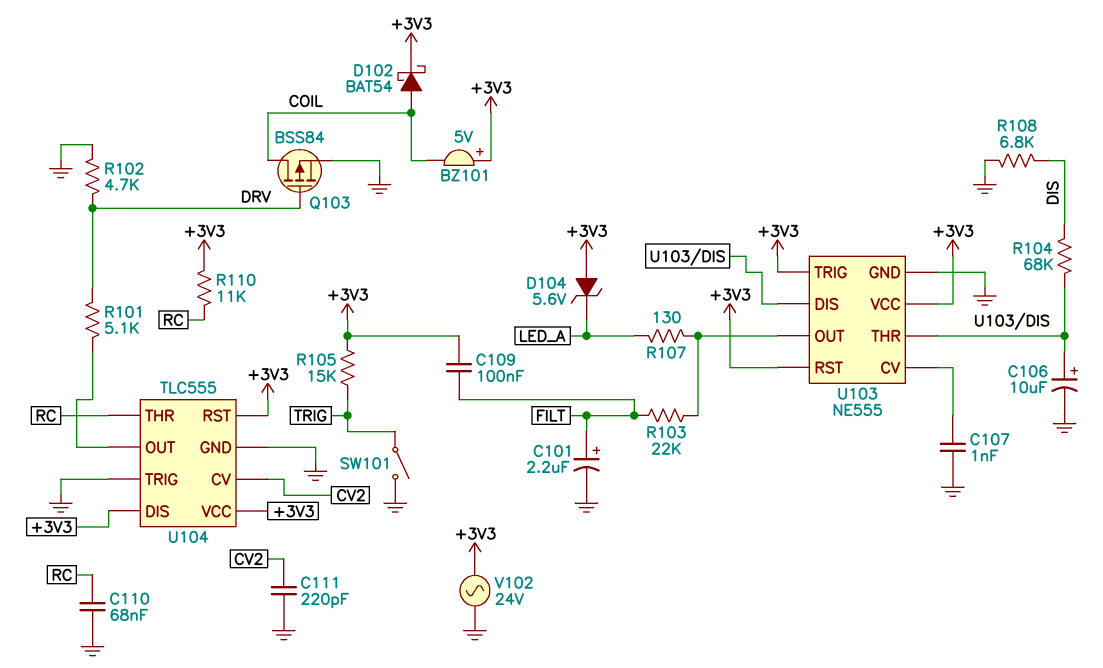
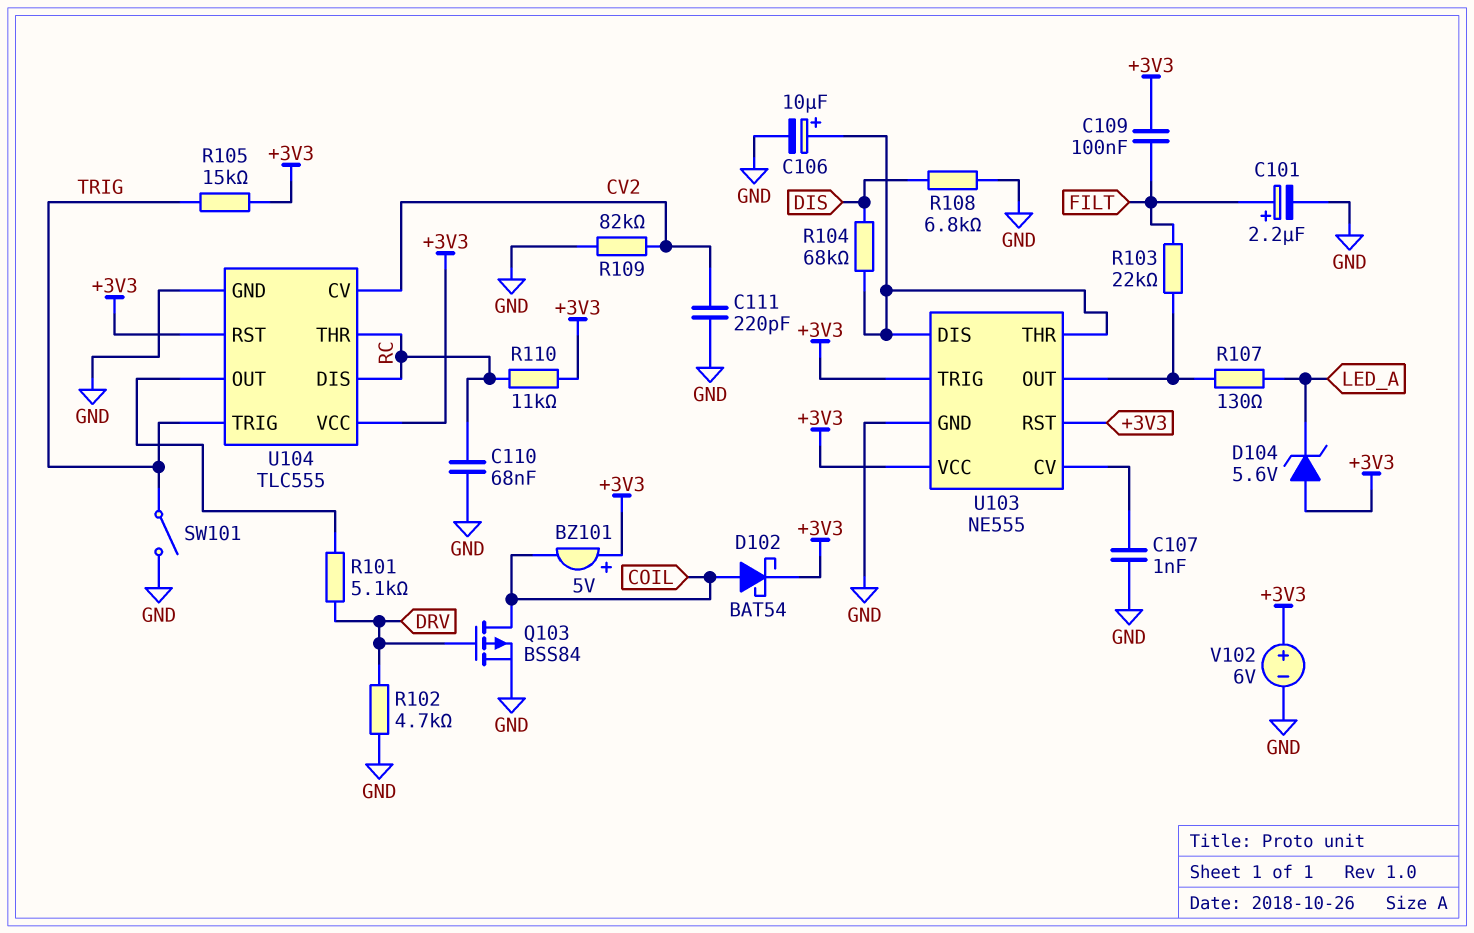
R109: none -> 82k (CV2, GND)
U104 pin DIS: +3V3 -> RC
U104 pin TRIG: GND -> TRIG
V102: AC 24V (+3V3, GND) -> 6V (plus +3V3, minus GND)

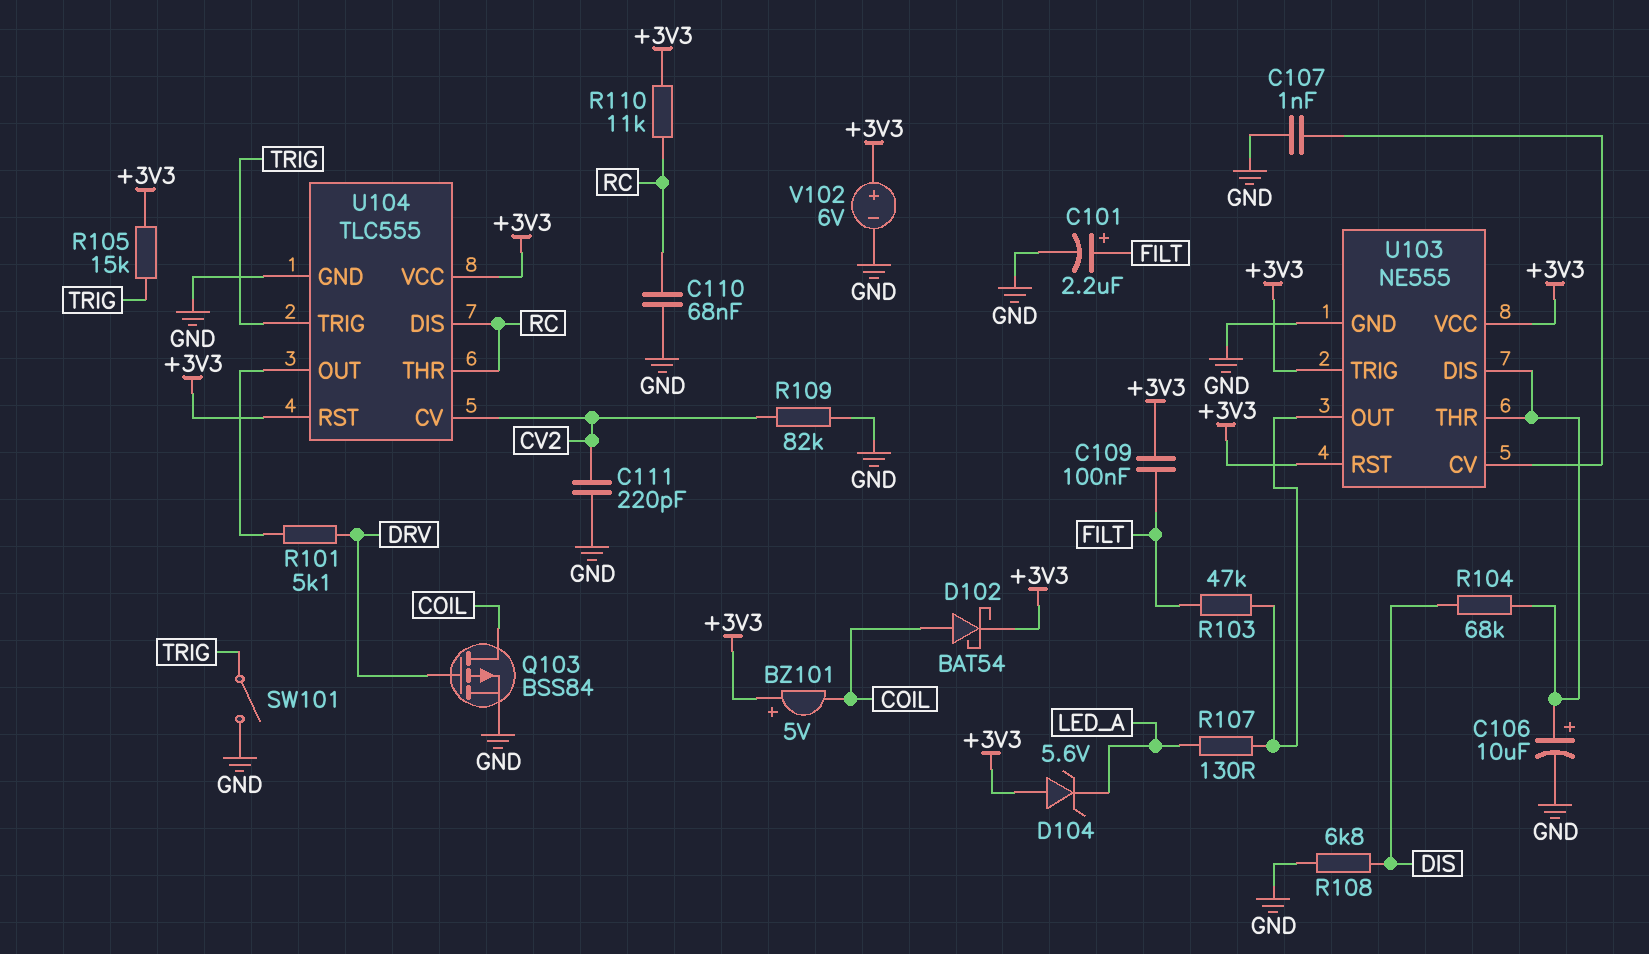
R102: 4.7k (DRV, GND) -> none
R103: 22k (FILT, U103/OUT) -> 47k (FILT, U103/OUT)

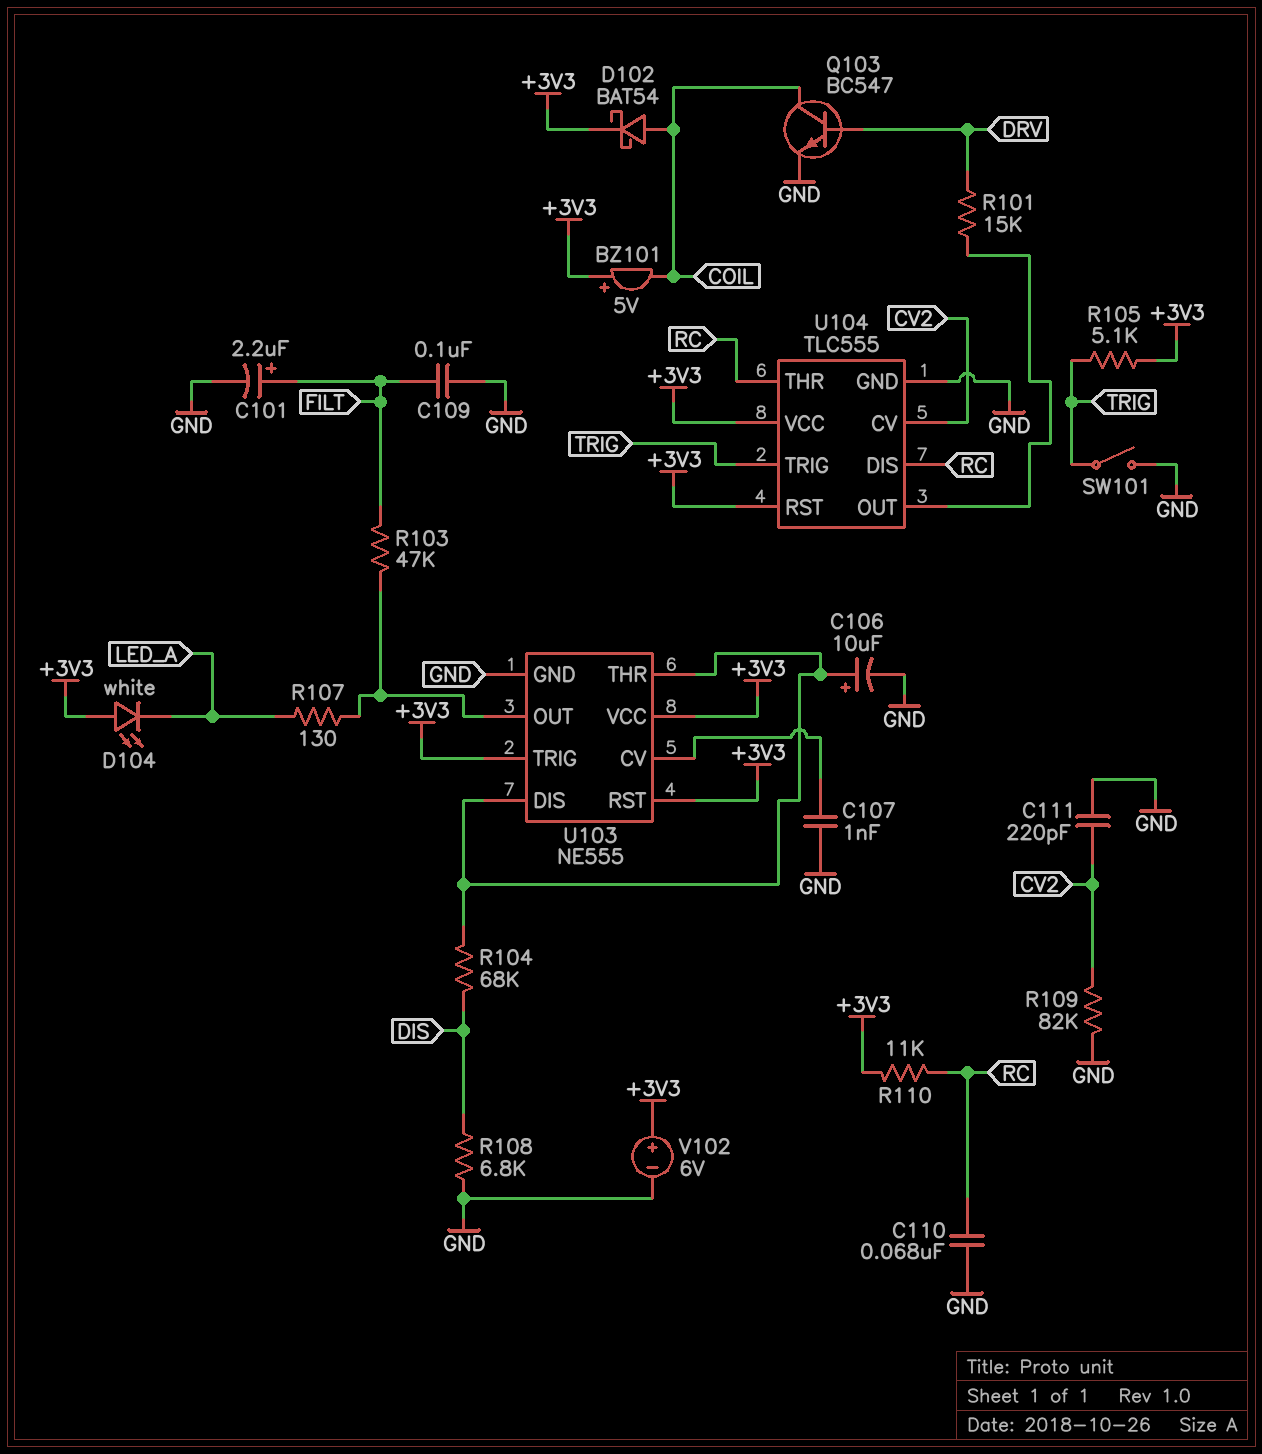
C109: 100nF (+3V3, FILT) -> 100nF (FILT, GND)
D104: zener 5.6V (A +3V3, K LED_A) -> LED white (A +3V3, K LED_A)
Q103: PMOS BSS84 (G DRV, D COIL, S GND) -> NPN BC547 (B DRV, C COIL, E GND)
R101: 5.1k (DRV, U104/OUT) -> 15k (DRV, U104/OUT)
R105: 15k (+3V3, TRIG) -> 5.1k (+3V3, TRIG)

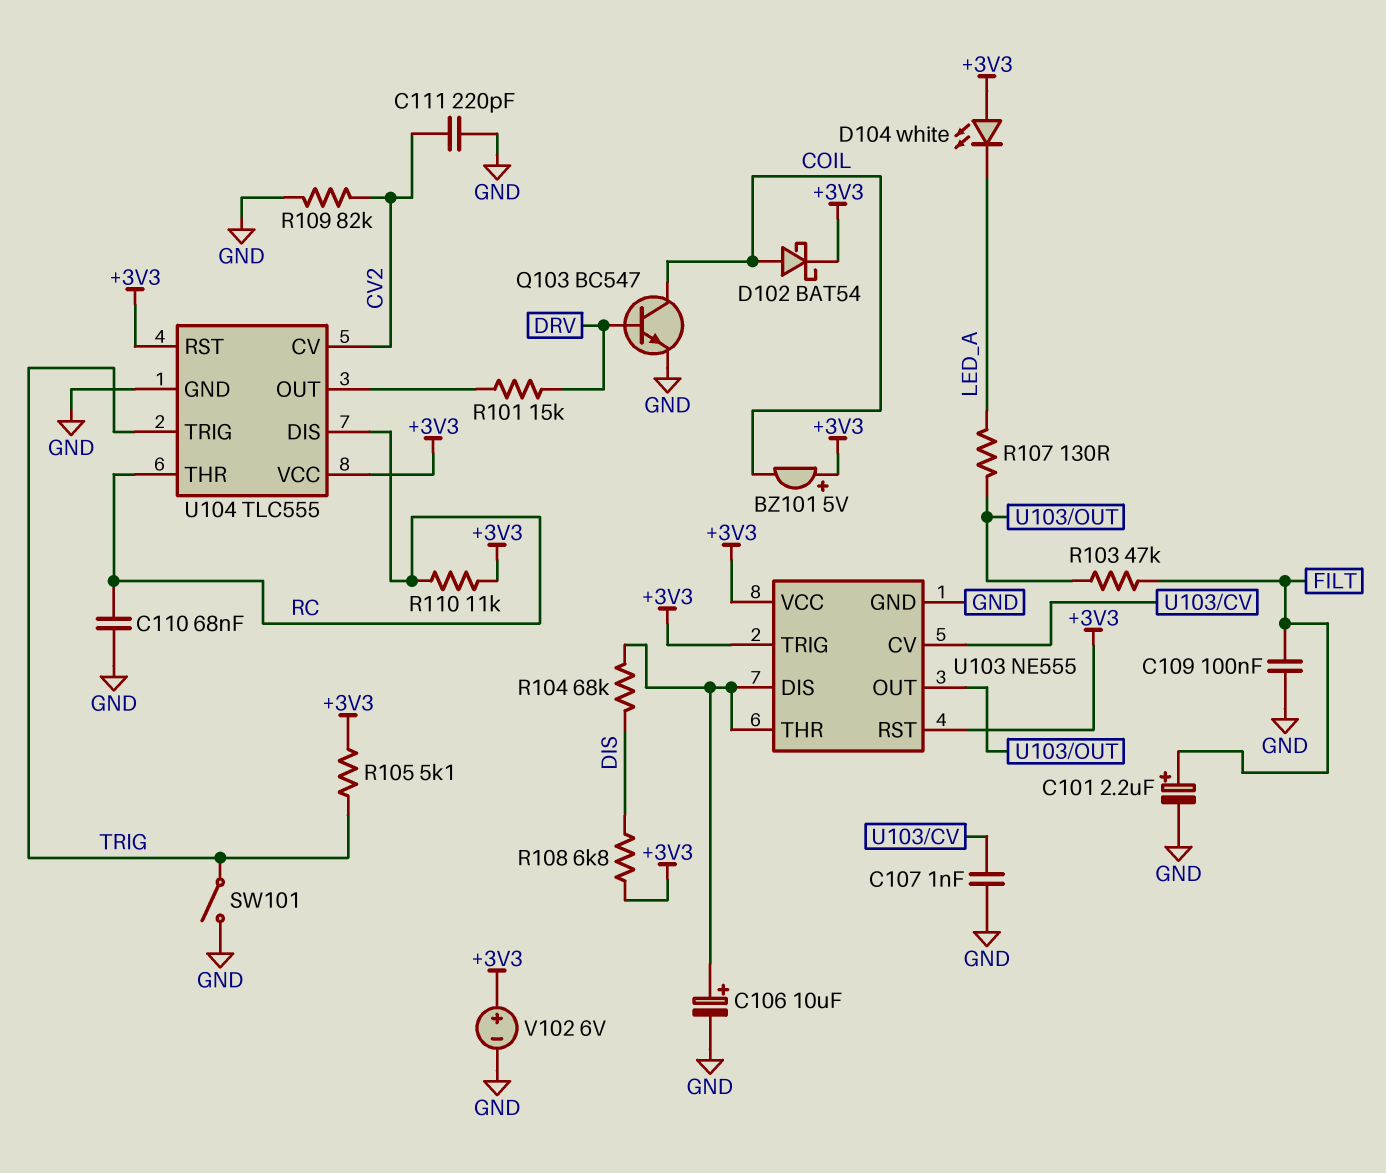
R108: 6.8k (DIS, GND) -> 6.8k (+3V3, DIS)

